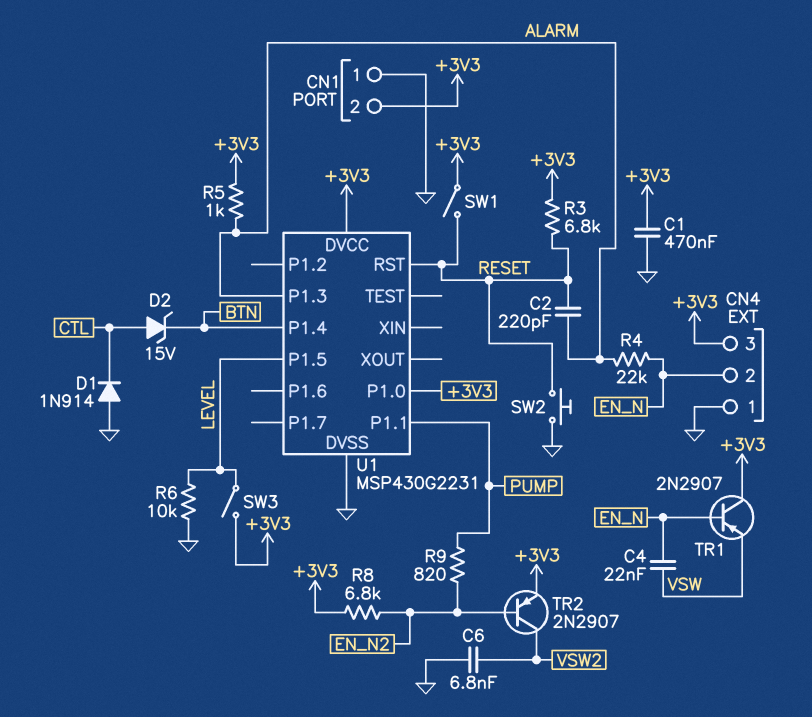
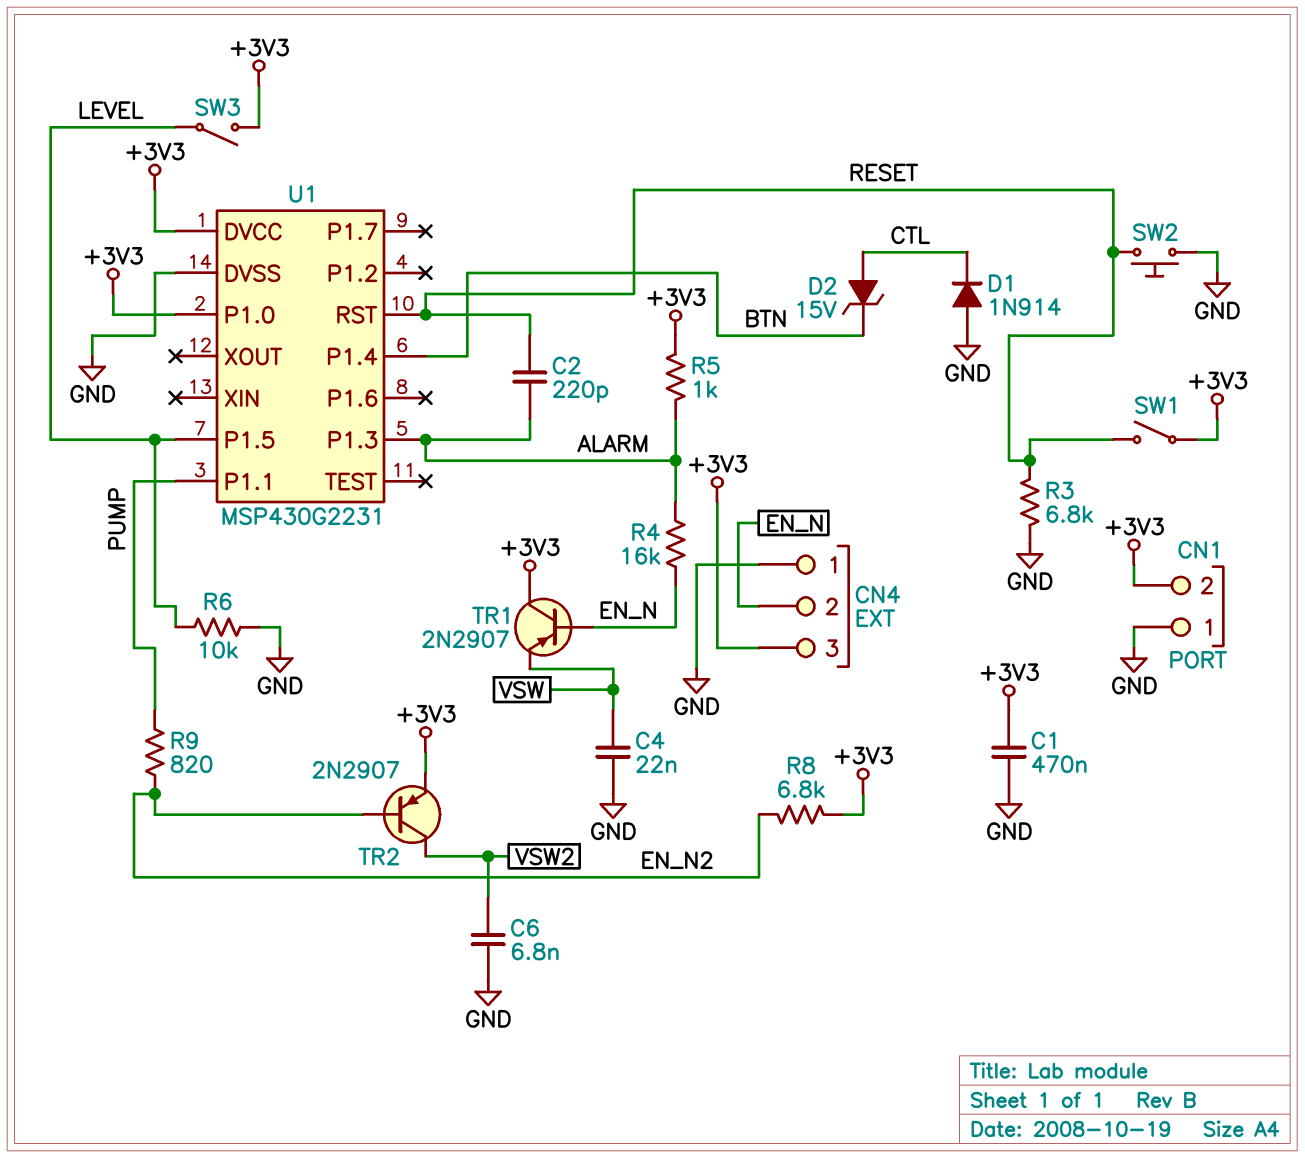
C4: 22nF (EN_N, VSW) -> 22nF (GND, VSW)
R3: 6.8k (+3V3, RESET) -> 6.8k (GND, RESET)
R4: 22k (ALARM, EN_N) -> 16k (ALARM, EN_N)

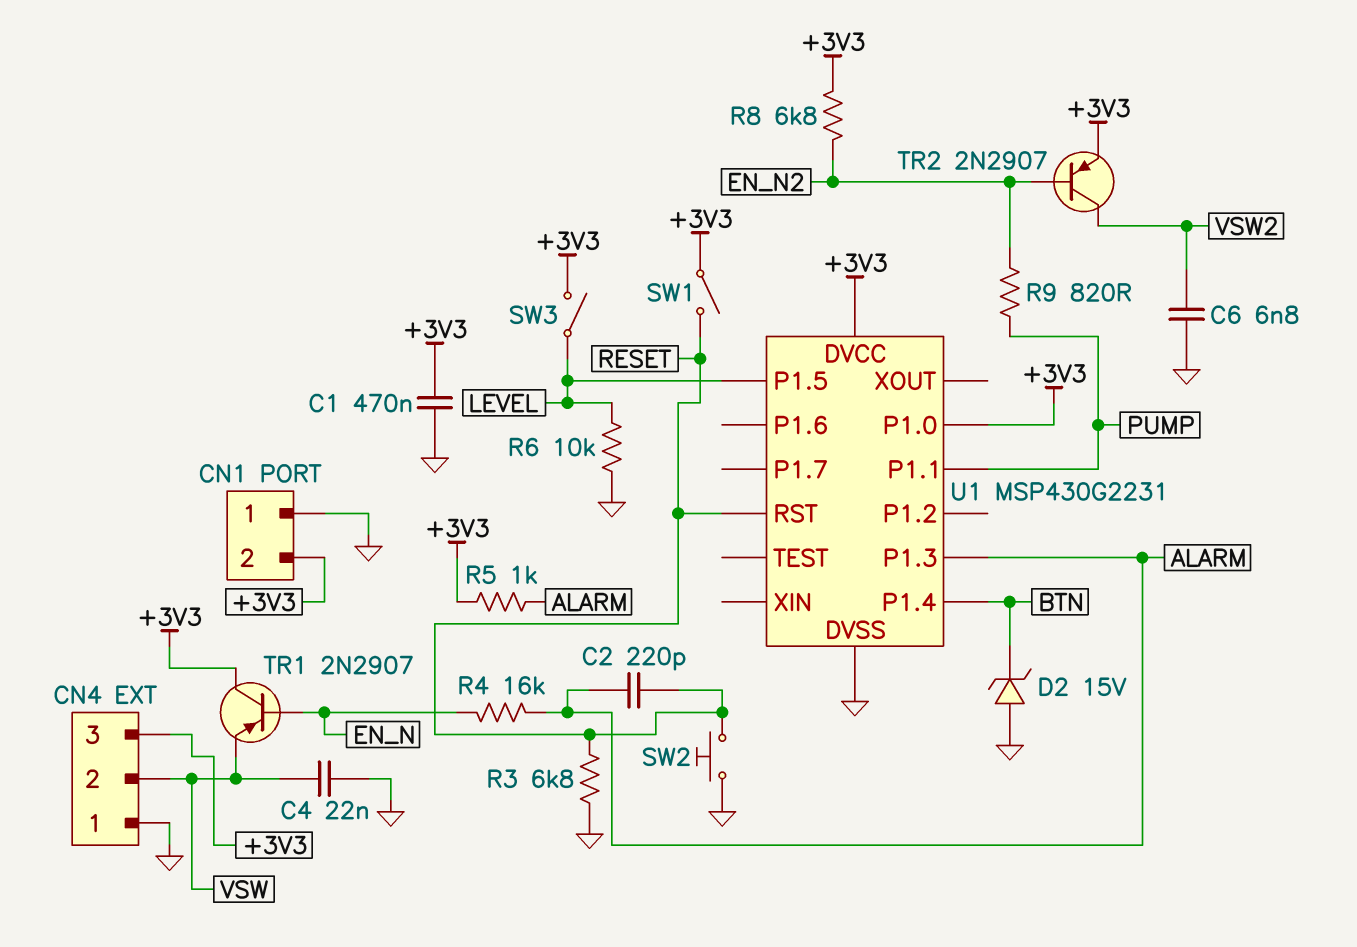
CN4 pin 2: EN_N -> VSW
D1: diode 1N914 (A GND, K CTL) -> none
D2: zener 15V (A CTL, K BTN) -> zener 15V (A GND, K BTN)

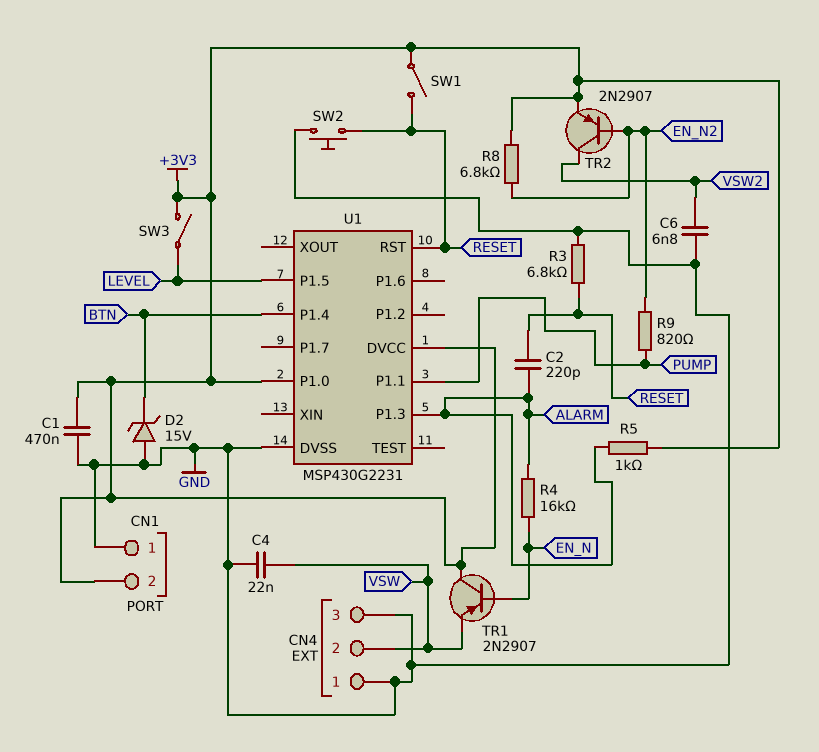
CN4 pin 3: +3V3 -> GND
R6: 10k (GND, LEVEL) -> none

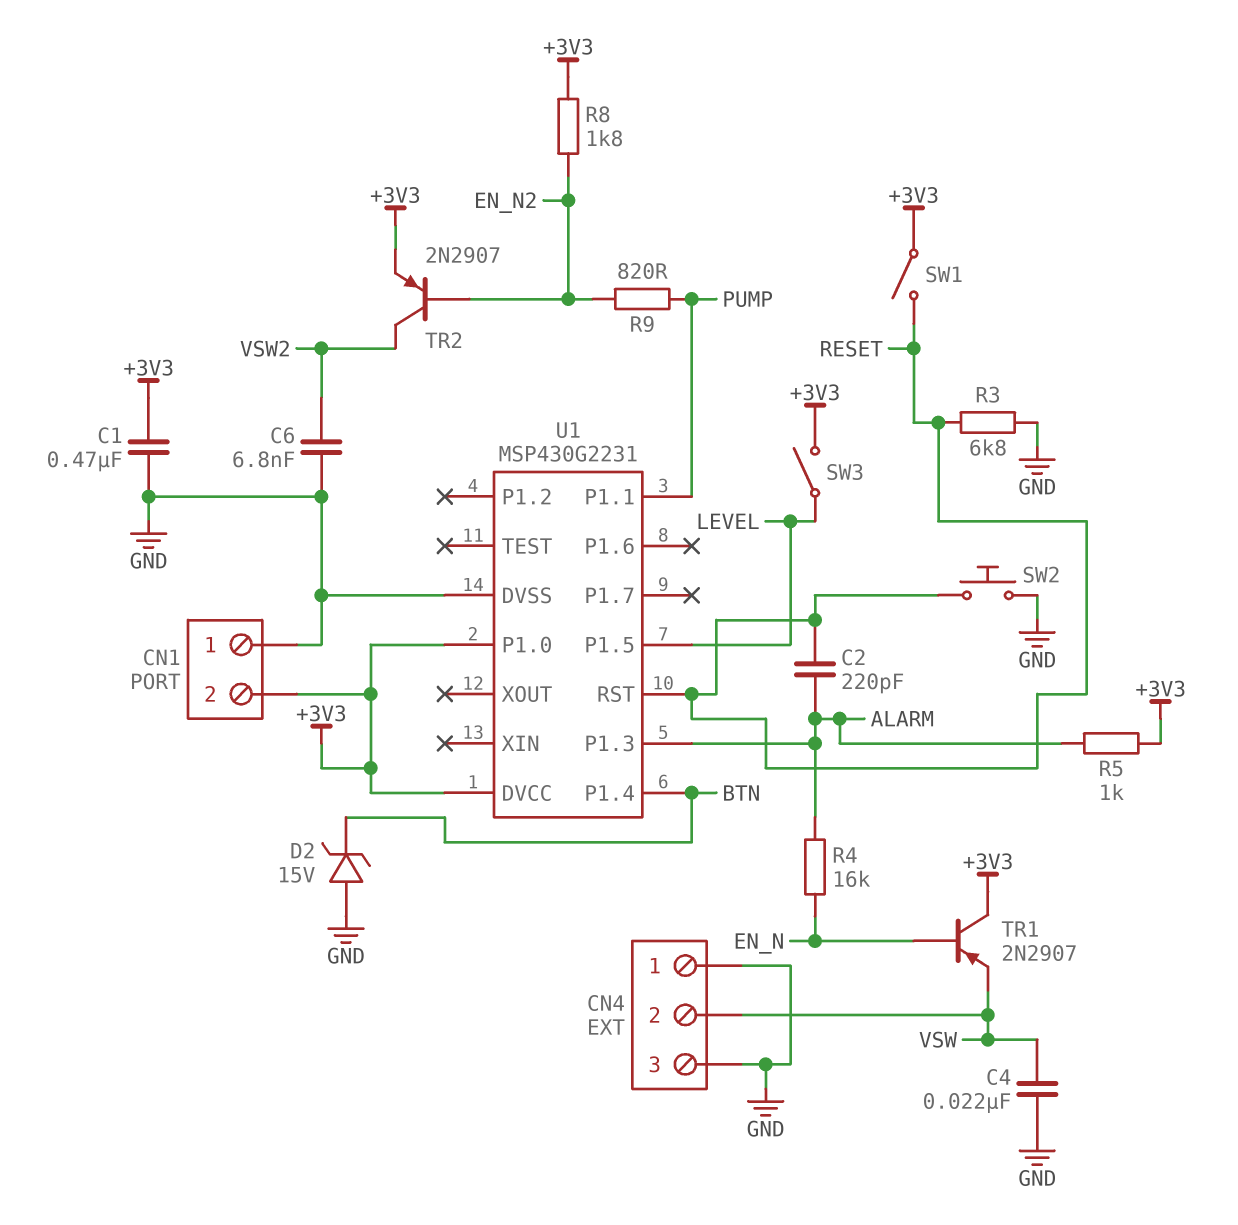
R8: 6.8k (+3V3, EN_N2) -> 1.8k (+3V3, EN_N2)

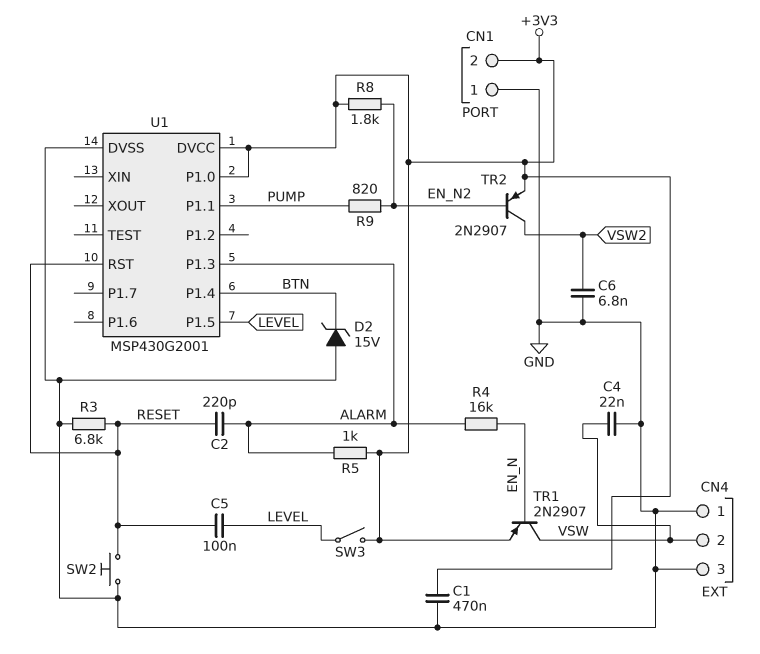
C5: none -> 100nF (LEVEL, RESET)
SW1: switch (+3V3, RESET) -> none
TR1: PNP 2N2907 (B EN_N, C +3V3, E VSW) -> PNP 2N2907 (B EN_N, C VSW, E +3V3)
U1: MSP430G2231 -> MSP430G2001

